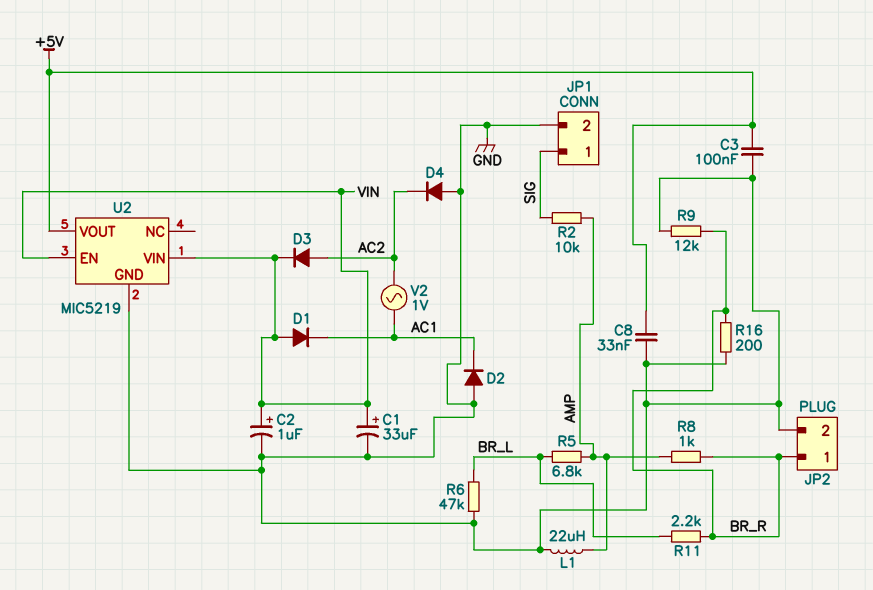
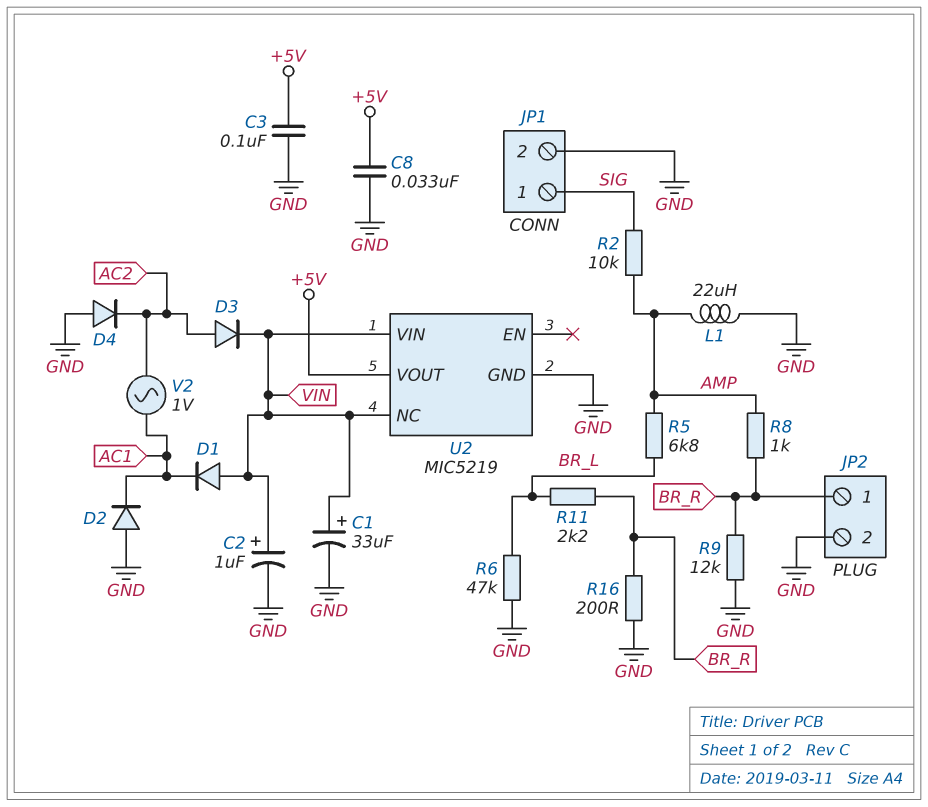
U2 pin EN: VIN -> none
U2 pin NC: none -> VIN

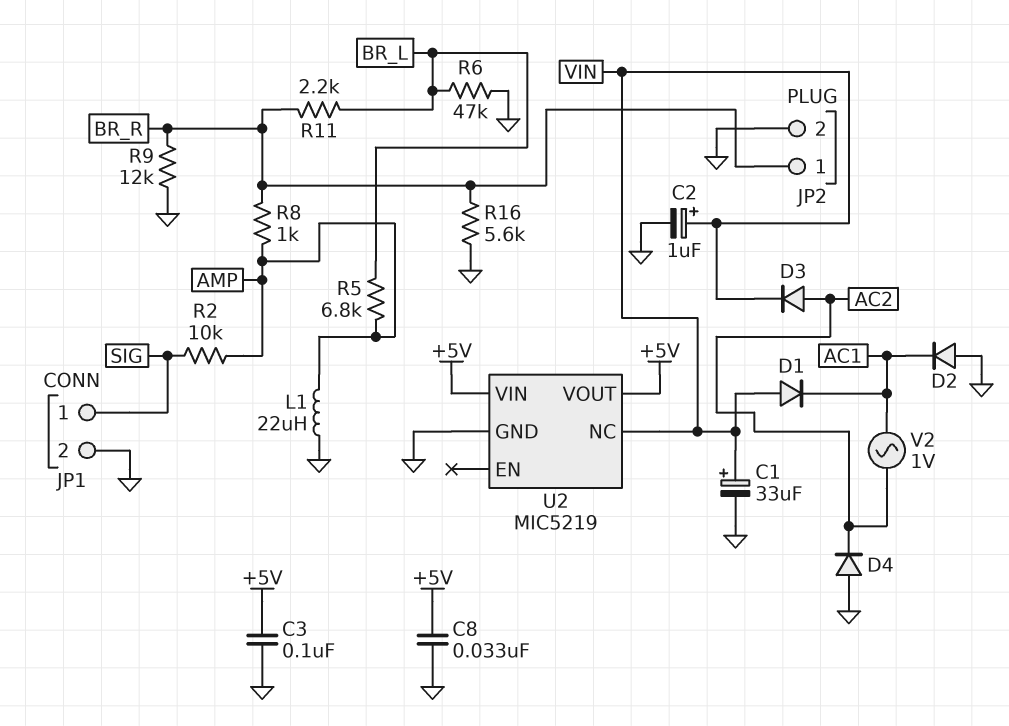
R16: 200 (BR_R, GND) -> 5.6k (BR_R, GND)
U2 pin VIN: VIN -> +5V

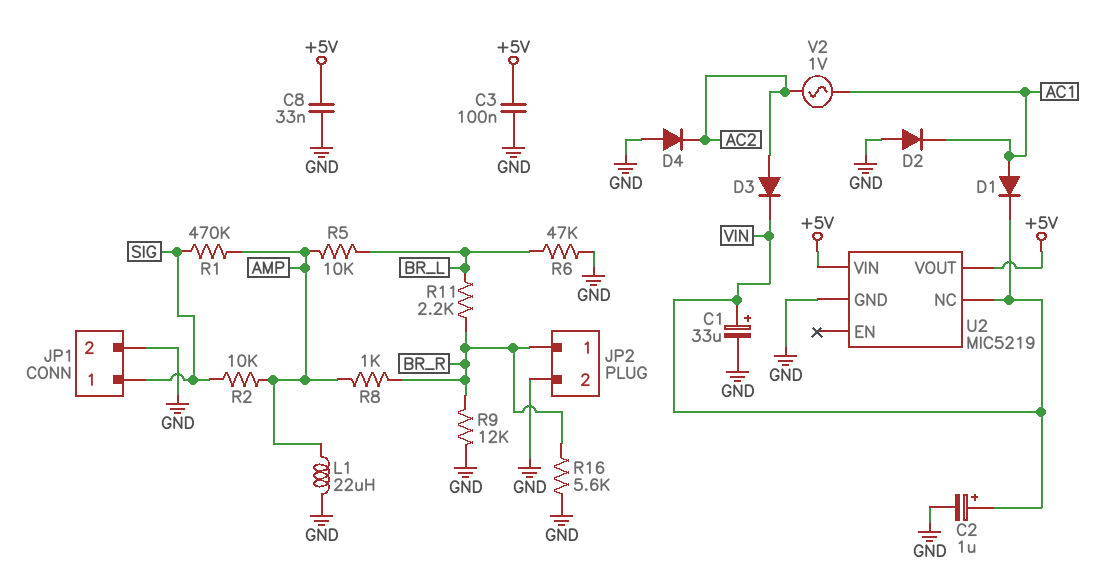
D1: diode (A VIN, K AC1) -> diode (A AC1, K VIN)
R1: none -> 470k (AMP, SIG)
R5: 6.8k (AMP, BR_L) -> 10k (AMP, BR_L)

